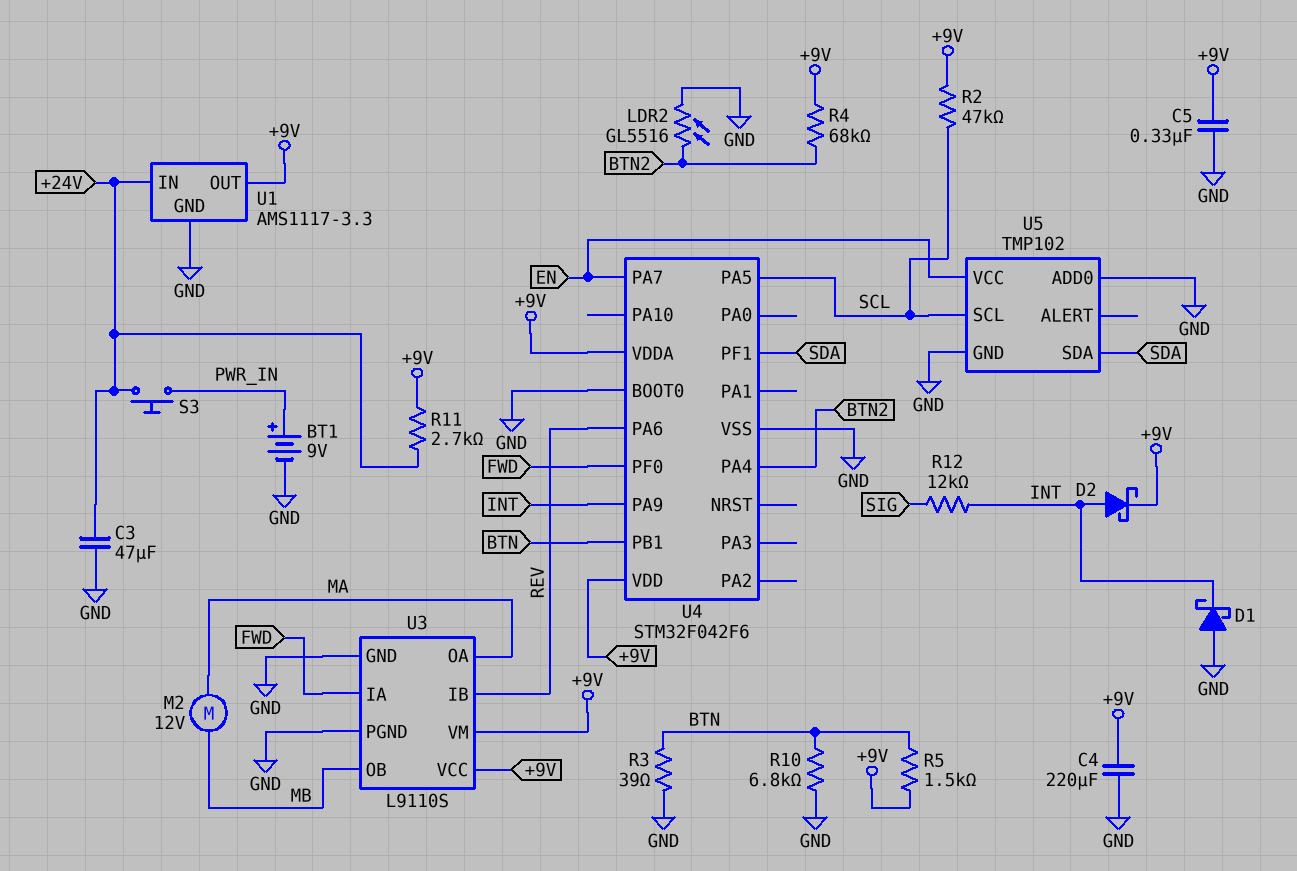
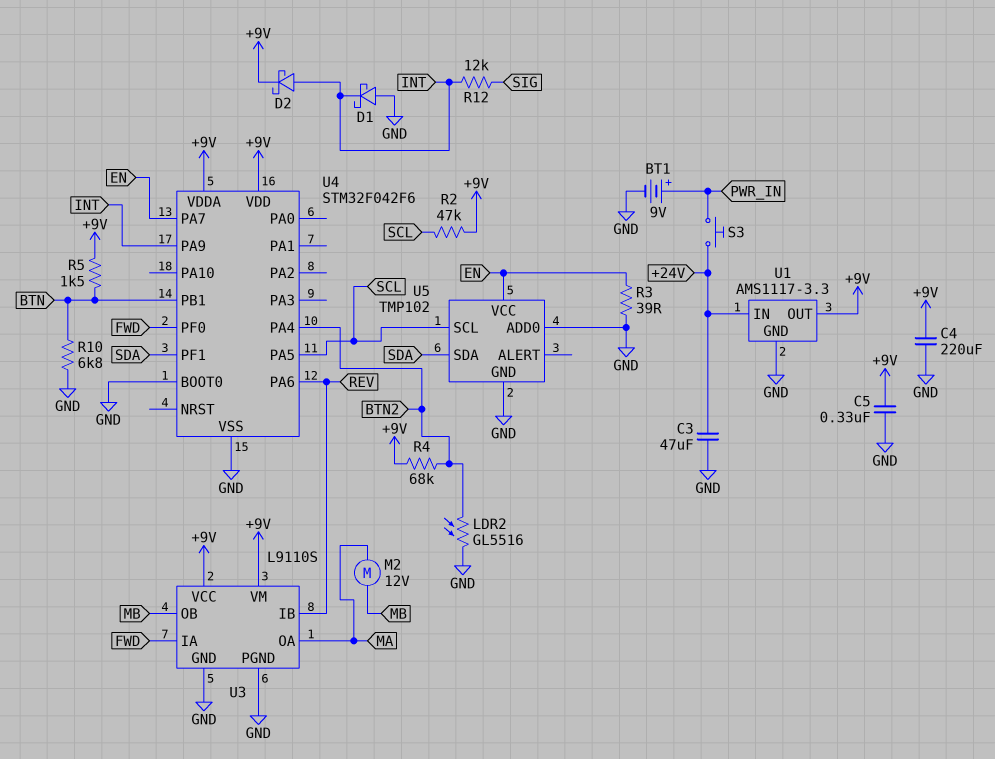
R3: 39 (BTN, GND) -> 39 (EN, GND)
R11: 2.7k (+9V, +24V) -> none

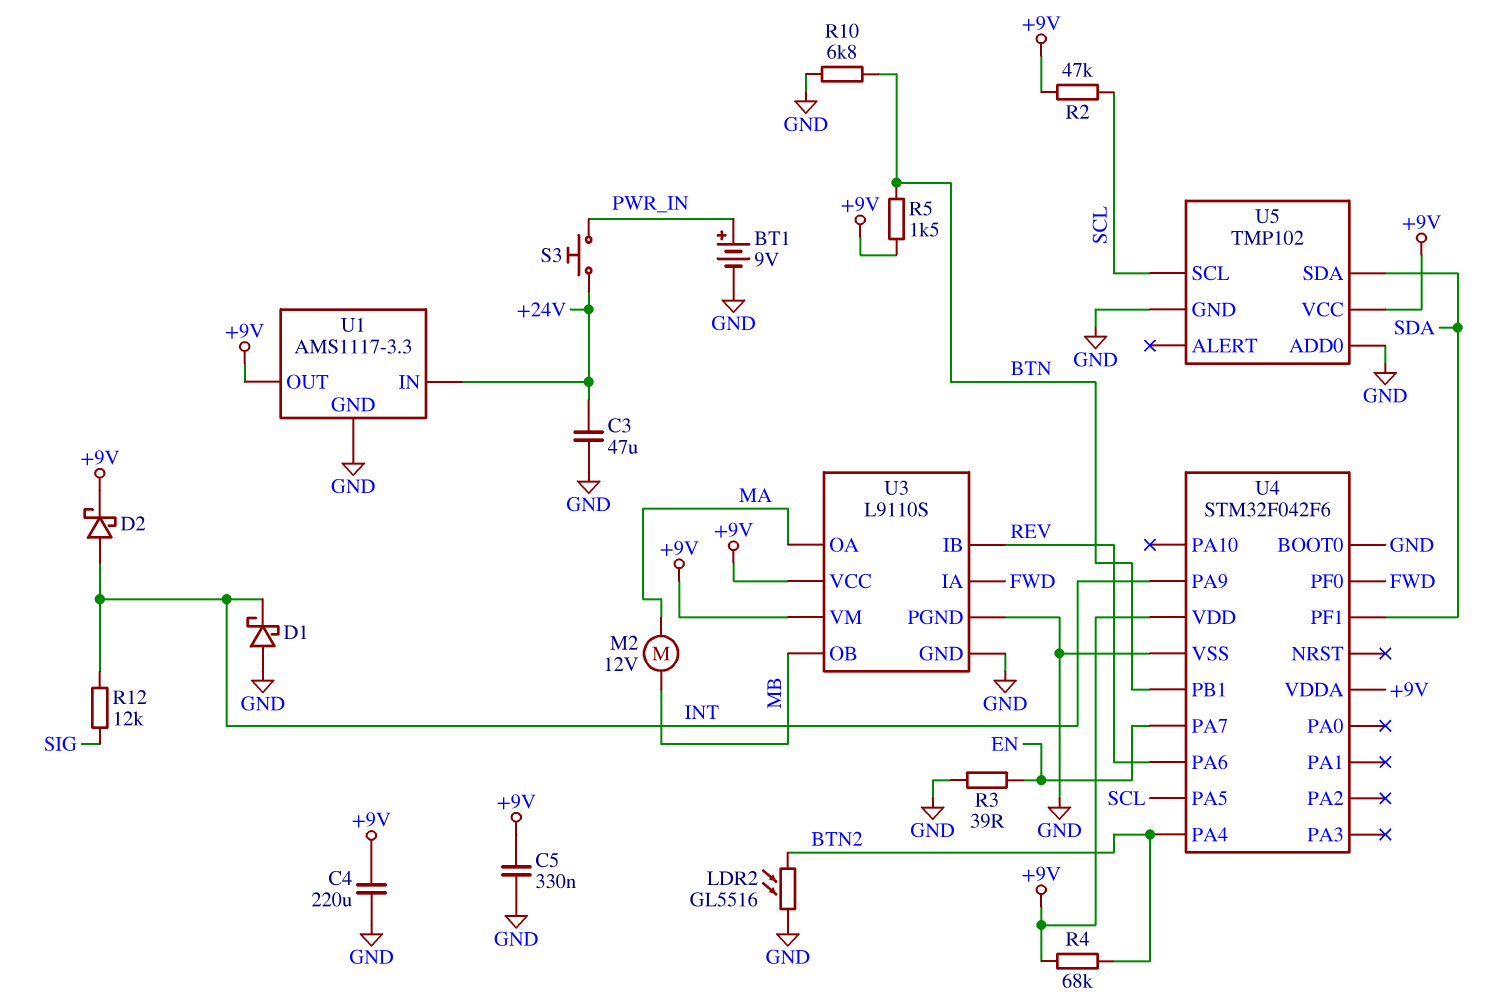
U5 pin VCC: EN -> +9V

